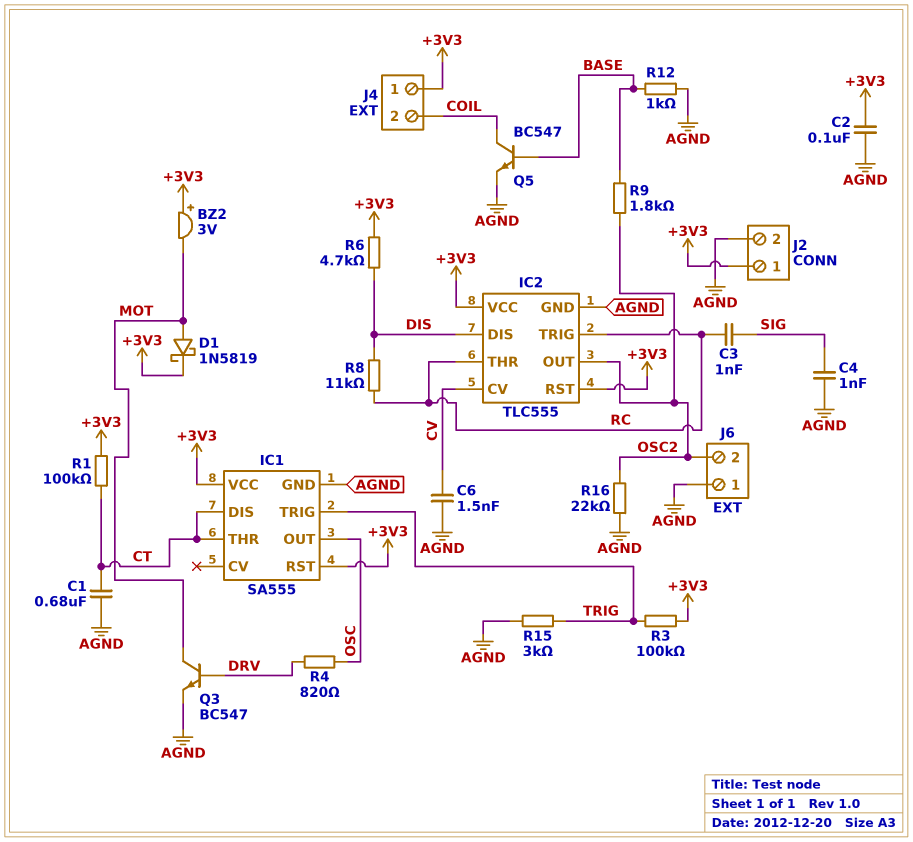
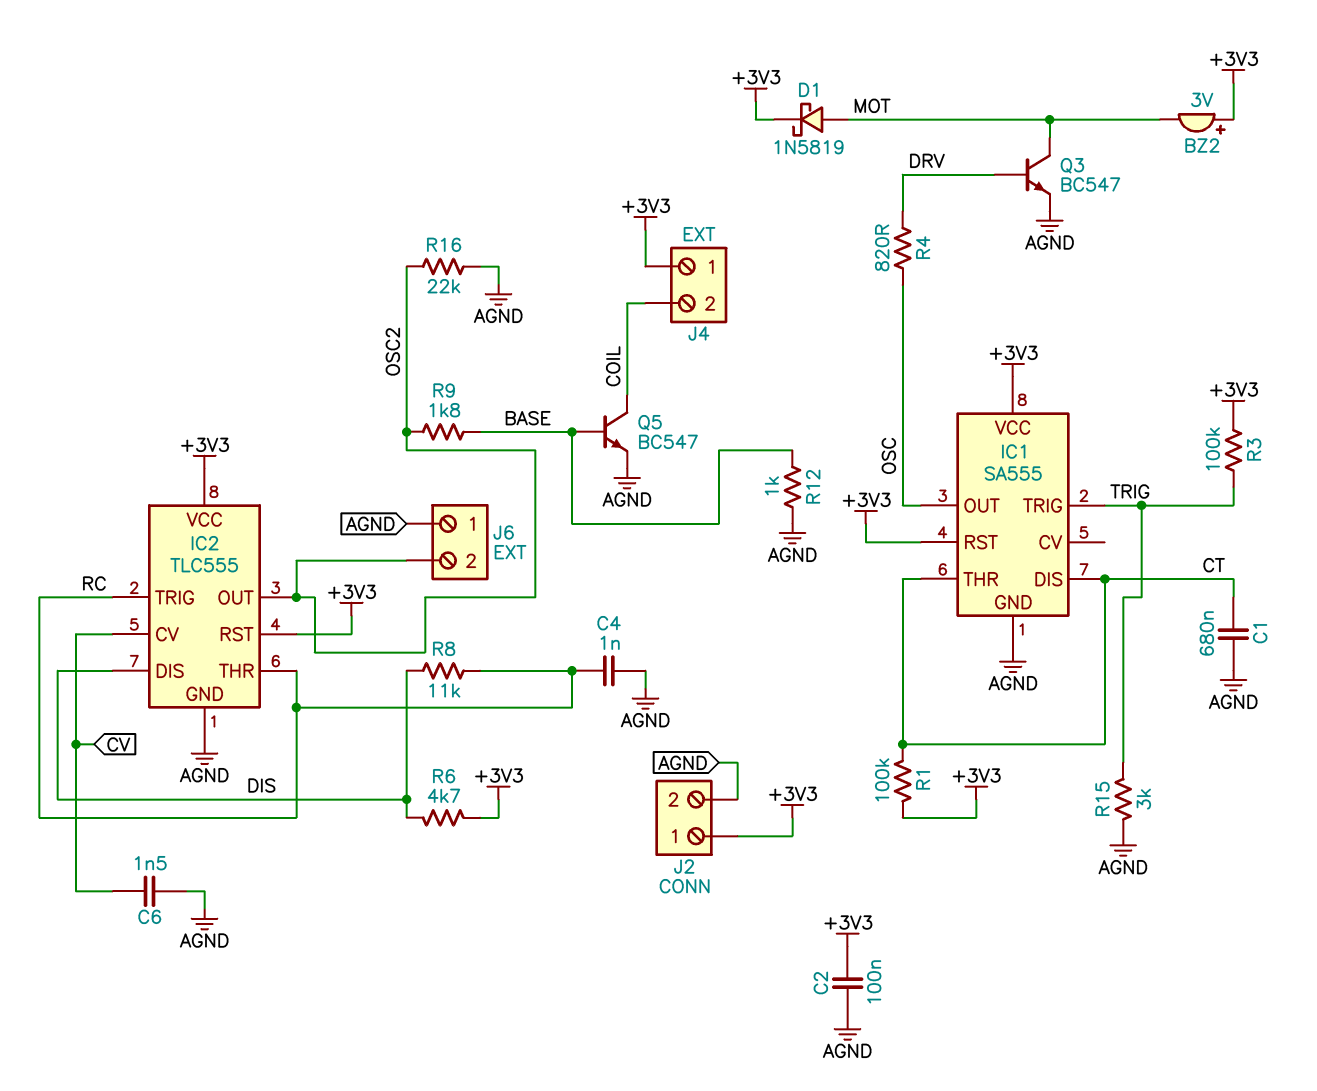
C3: 1nF (RC, SIG) -> none
C4: 1nF (AGND, SIG) -> 1nF (AGND, RC)

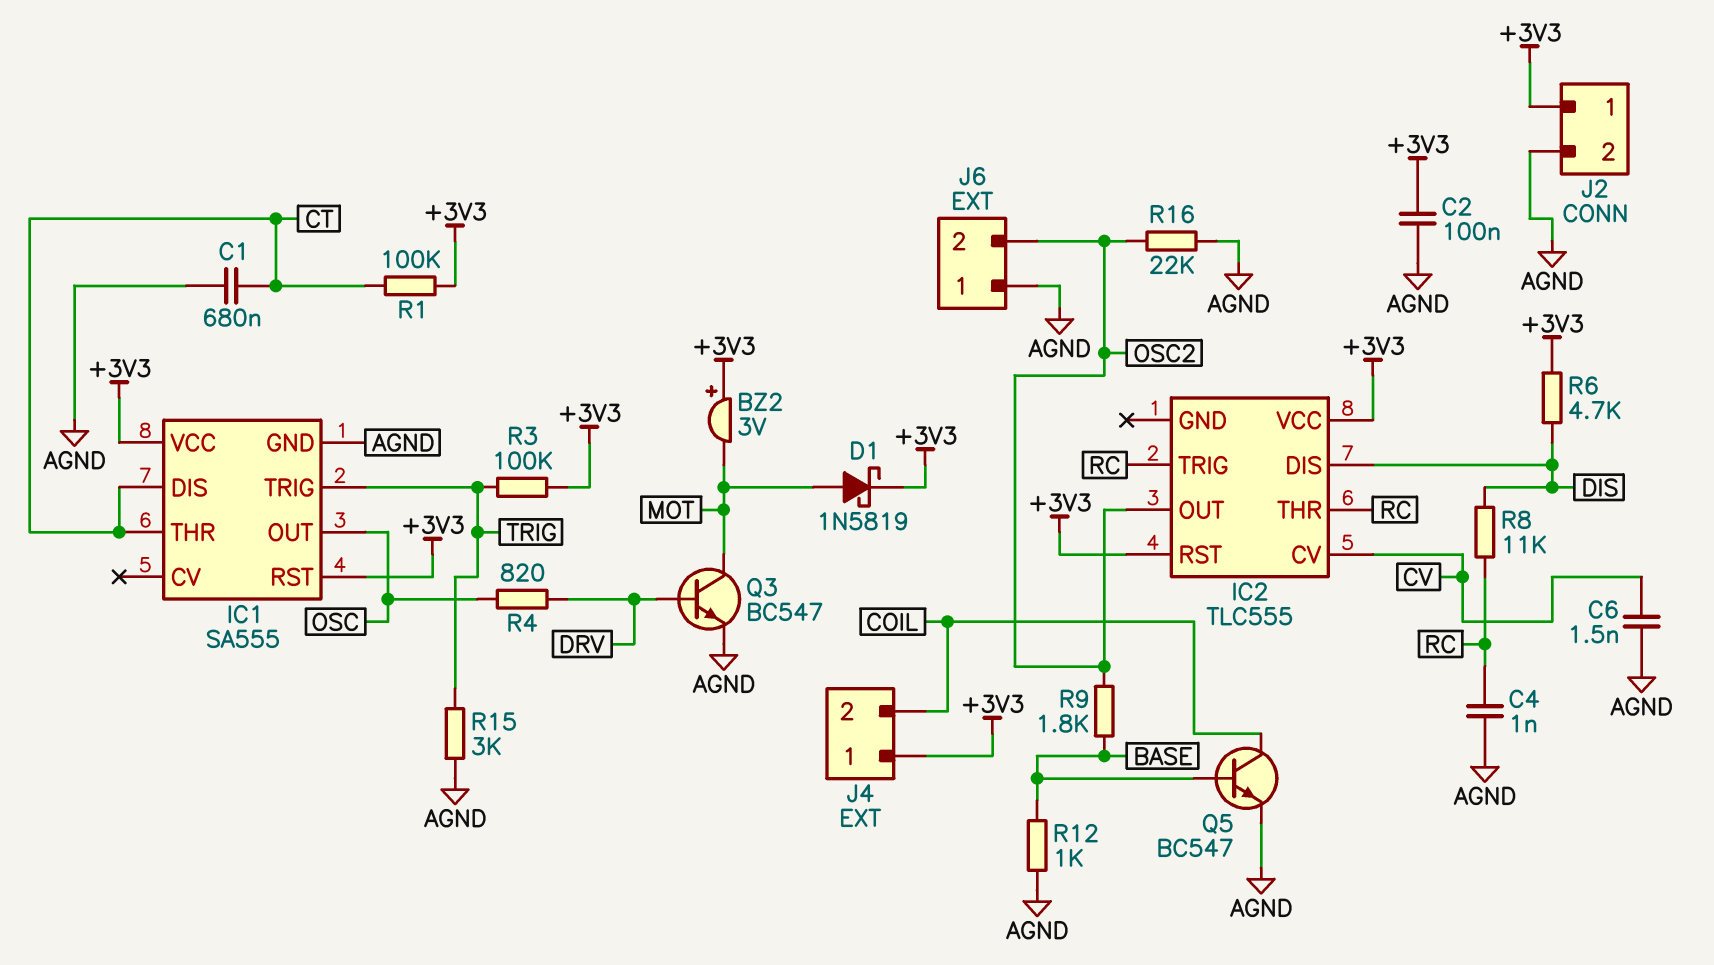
IC2 pin GND: AGND -> none

